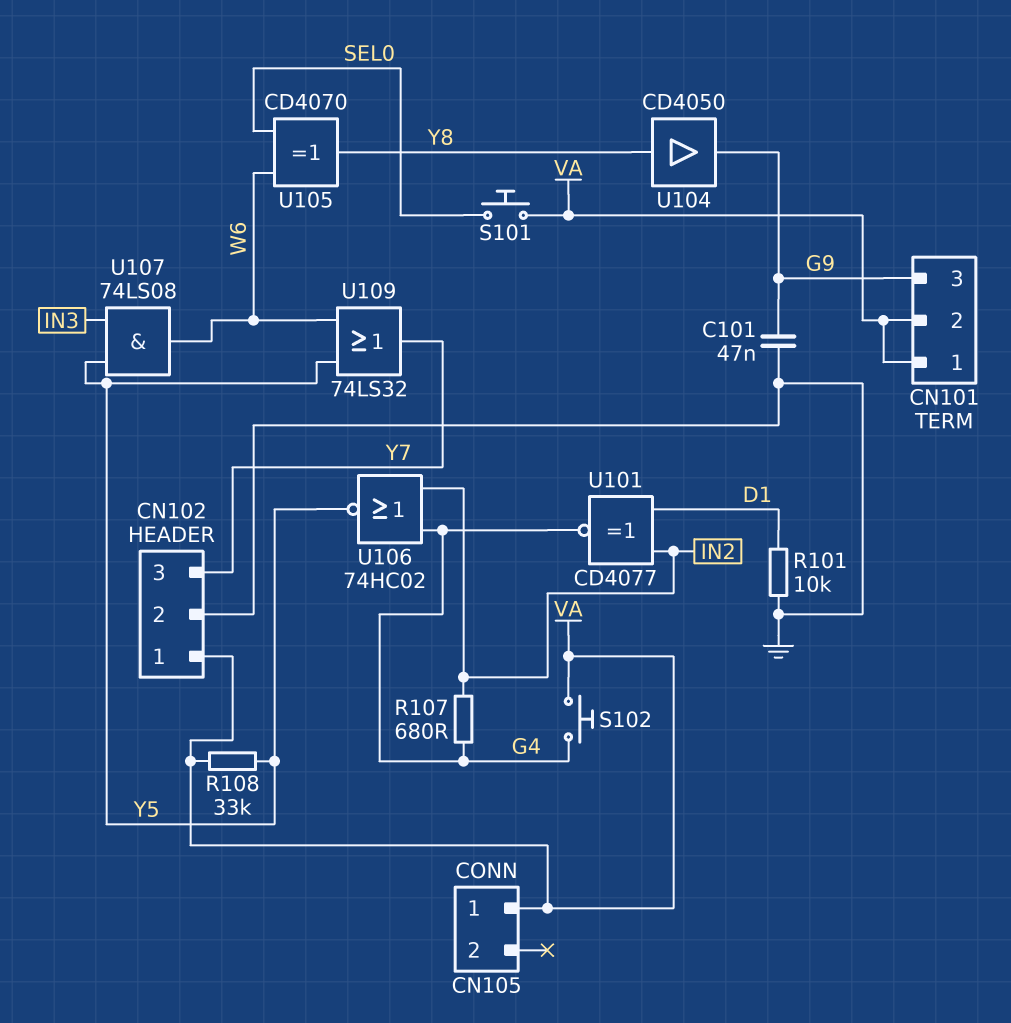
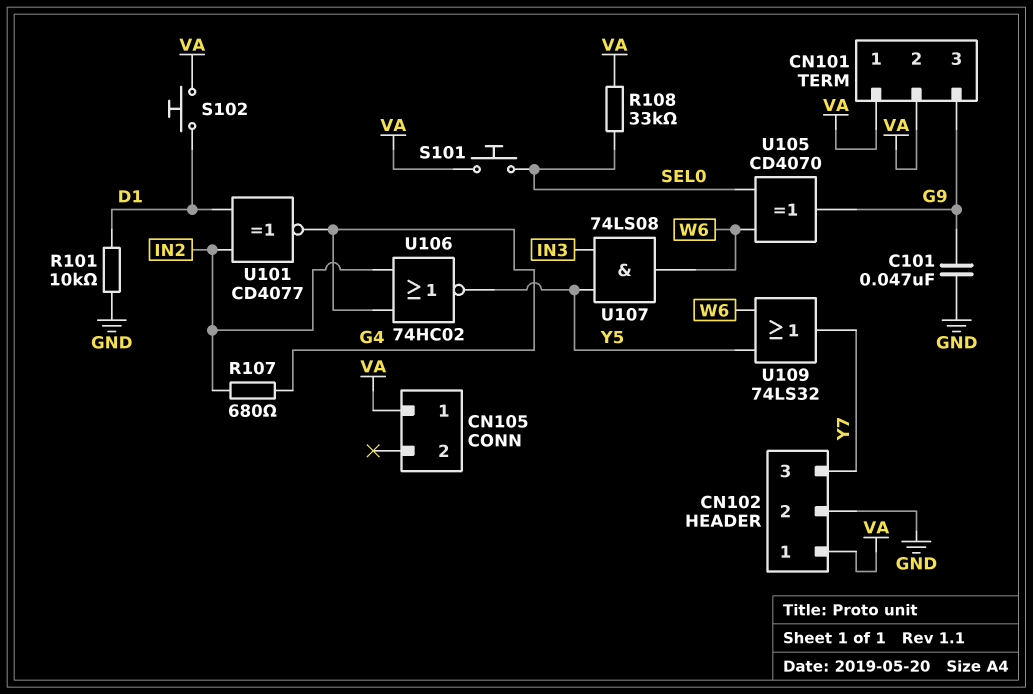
R108: 33k (VA, Y5) -> 33k (SEL0, VA)
S102: button (G4, VA) -> button (D1, VA)
U104: buffer CD4050 (in Y8, out G9) -> none
U105: XOR CD4070 (in SEL0, in W6, out Y8) -> XOR CD4070 (in SEL0, in W6, out G9)

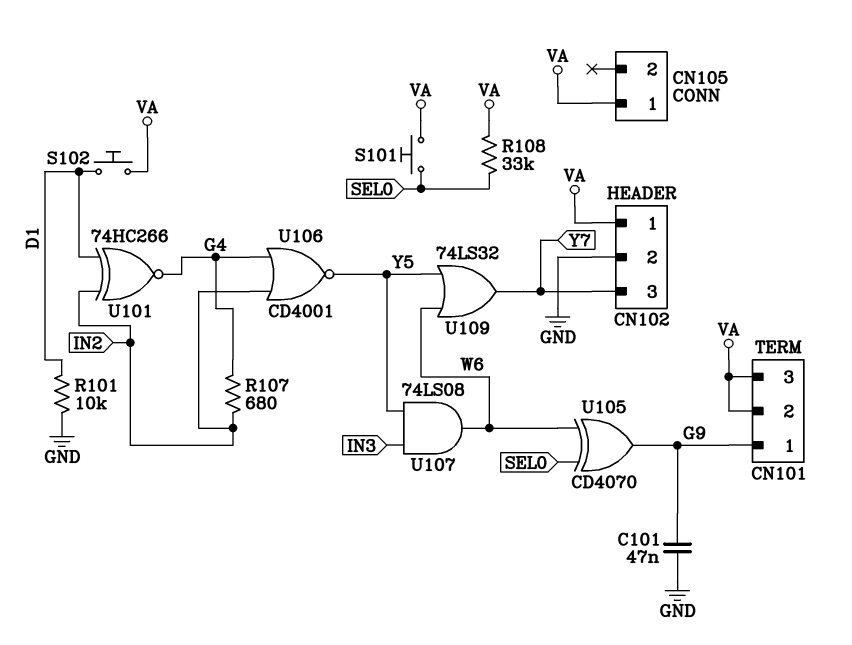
CN101 pin 1: VA -> G9
CN101 pin 3: G9 -> VA
U101: XNOR CD4077 (in D1, in IN2, out G4) -> XNOR 74HC266 (in D1, in IN2, out G4)
U106: NOR 74HC02 (in G4, in IN2, out Y5) -> NOR CD4001 (in G4, in IN2, out Y5)

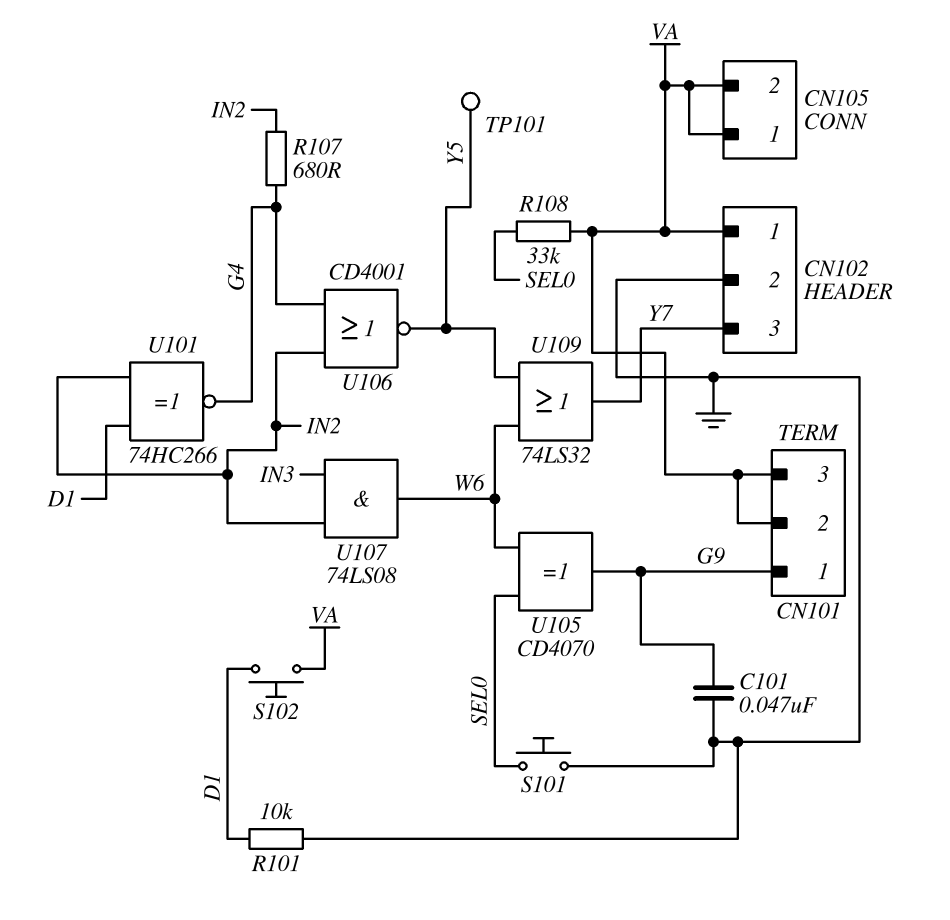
CN105 pin 2: none -> VA
S101: button (SEL0, VA) -> button (GND, SEL0)
TP101: none -> test point (Y5)
U107: AND 74LS08 (in IN3, in Y5, out W6) -> AND 74LS08 (in IN2, in IN3, out W6)

